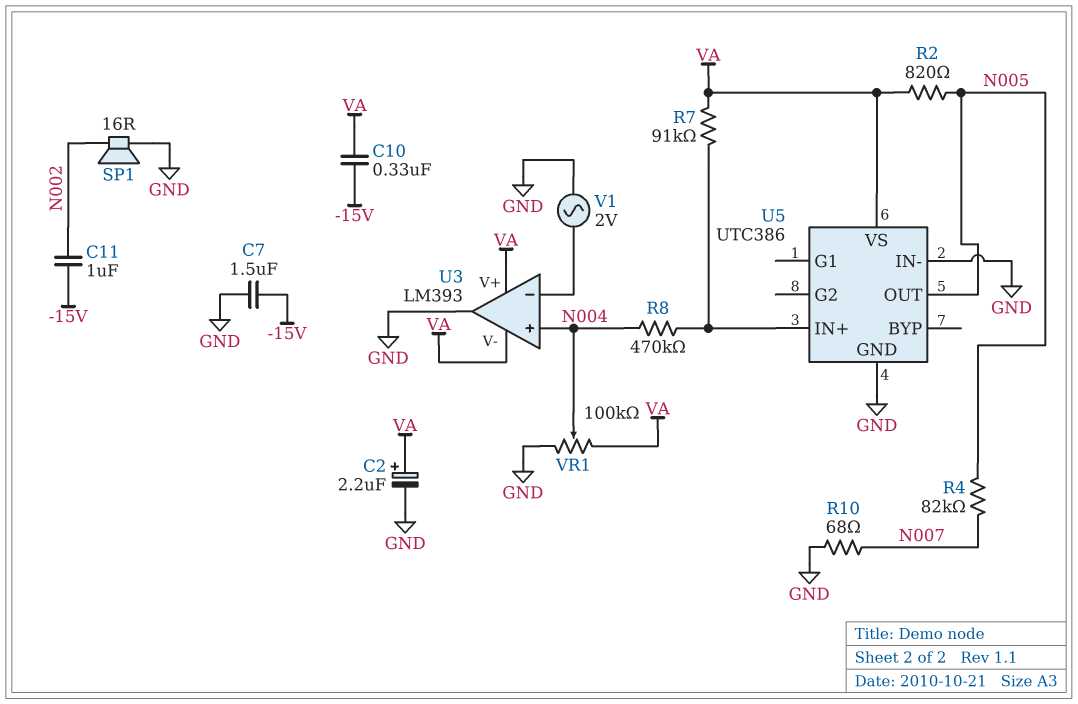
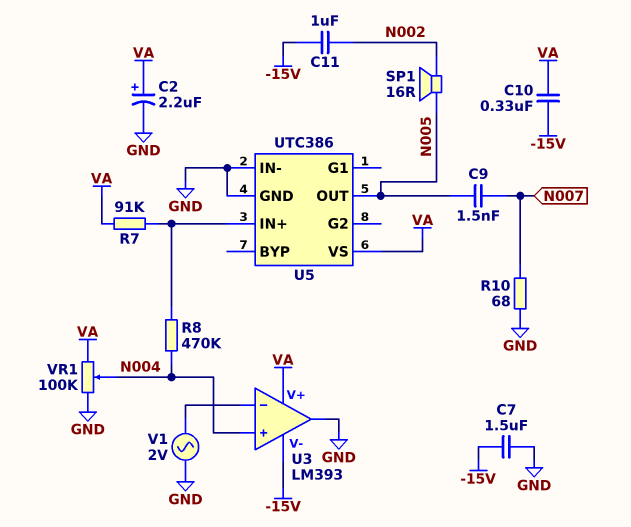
C9: none -> 1.5nF (N005, N007)
R2: 820 (N005, VA) -> none
R4: 82k (N005, N007) -> none
SP1: speaker 16R (GND, N002) -> speaker 16R (N002, N005)
U3 pin V-: VA -> -15V

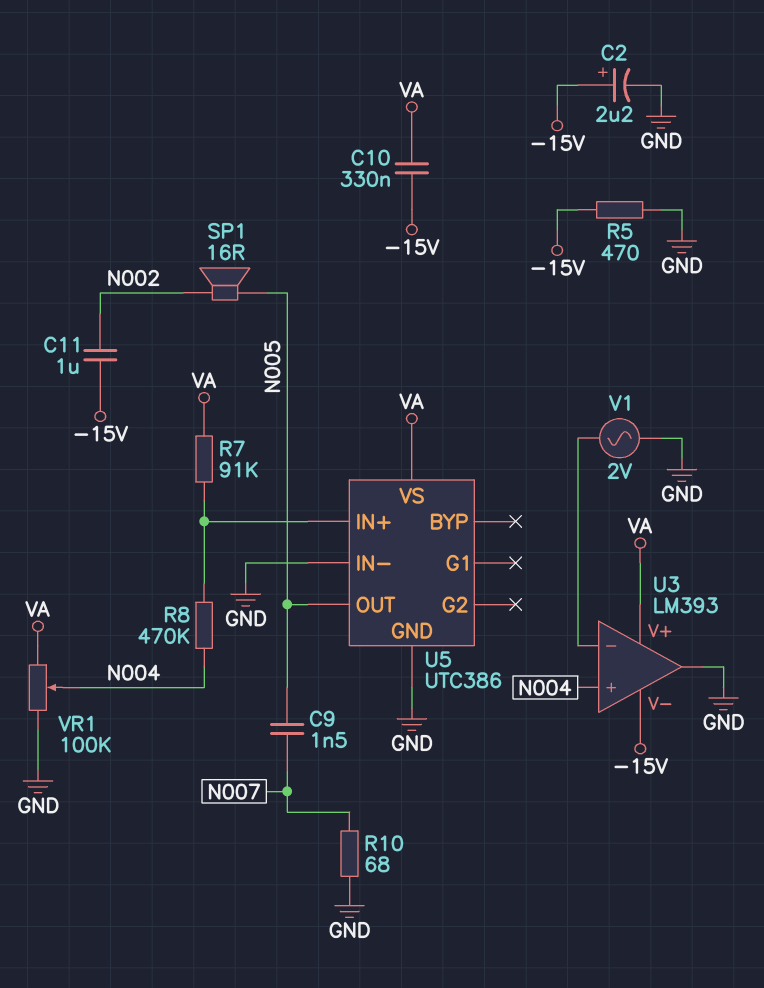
C2: 2.2uF (plus VA, minus GND) -> 2.2uF (plus -15V, minus GND)
C7: 1.5uF (-15V, GND) -> none
R5: none -> 470 (-15V, GND)

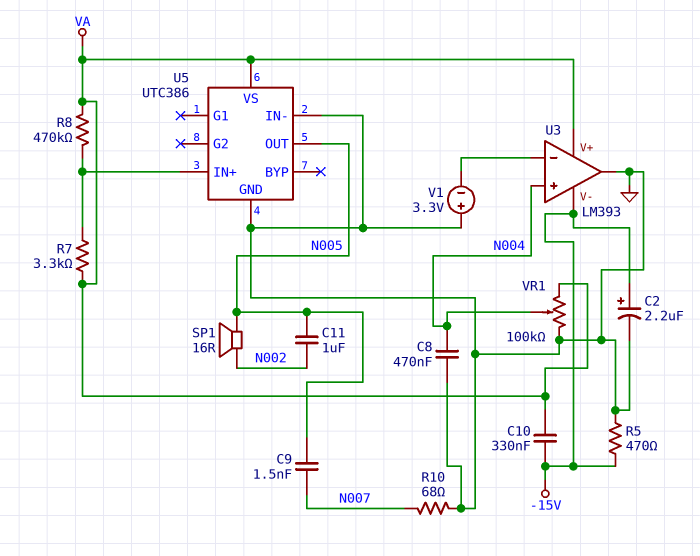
C8: none -> 470nF (GND, N004)
C11: 1uF (-15V, N002) -> 1uF (N002, N005)
R7: 91k (U5/IN+, VA) -> 3.3k (U5/IN+, VA)
R8: 470k (N004, U5/IN+) -> 470k (U5/IN+, VA)
V1: AC 2V (GND, U3/in-) -> 3.3V (plus GND, minus U3/in-)

